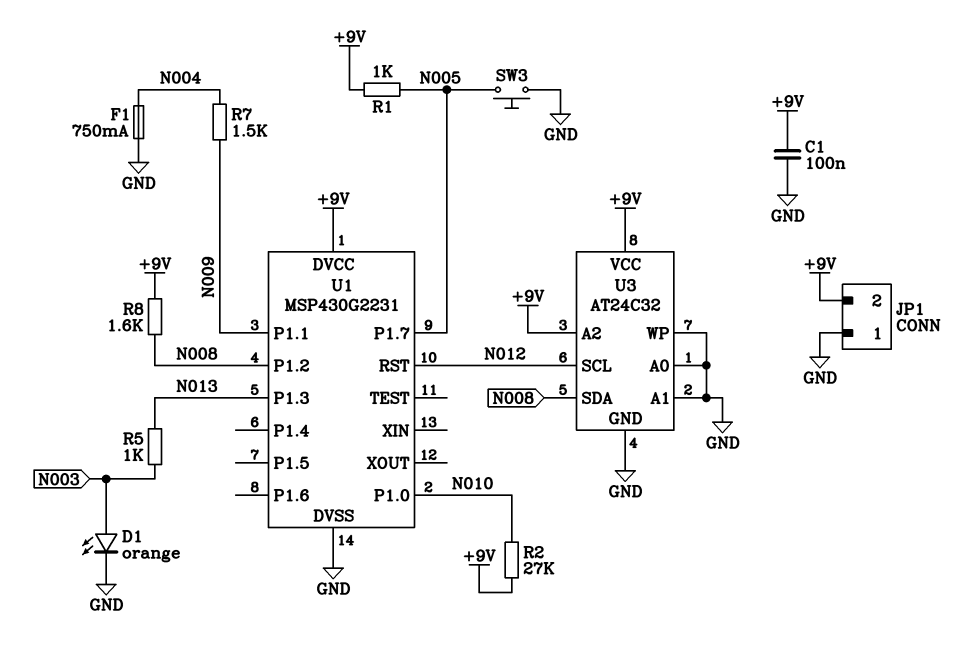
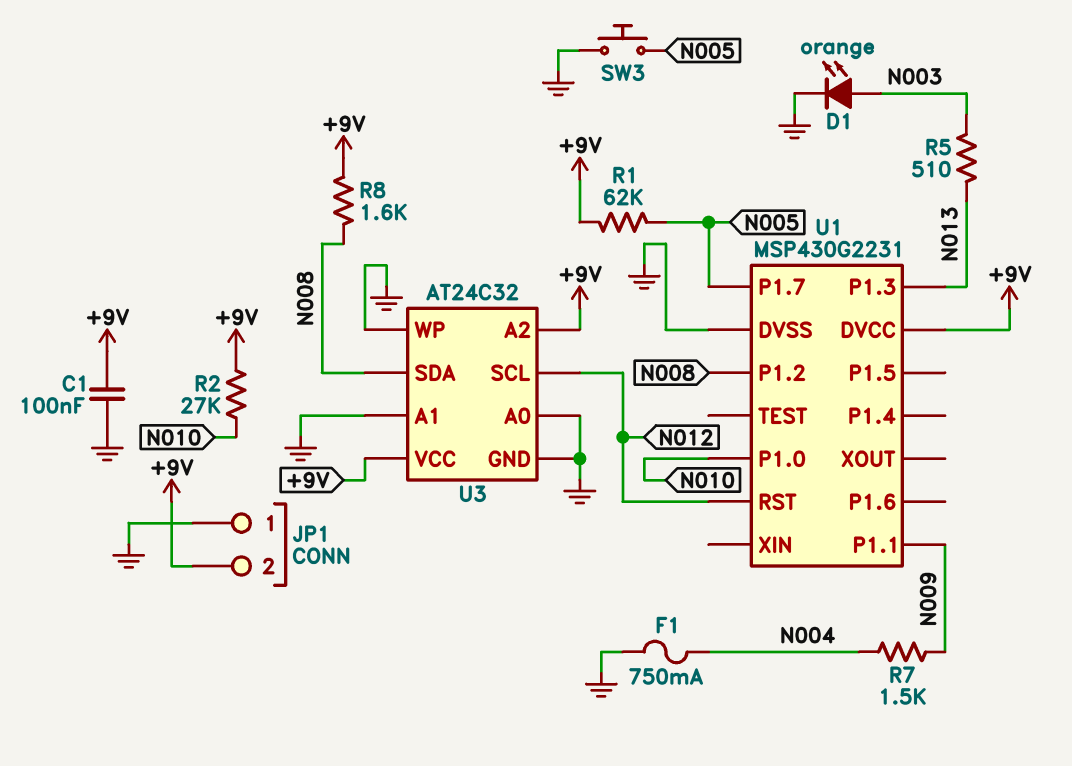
R1: 1k (+9V, N005) -> 62k (+9V, N005)
R5: 1k (N003, N013) -> 510 (N003, N013)

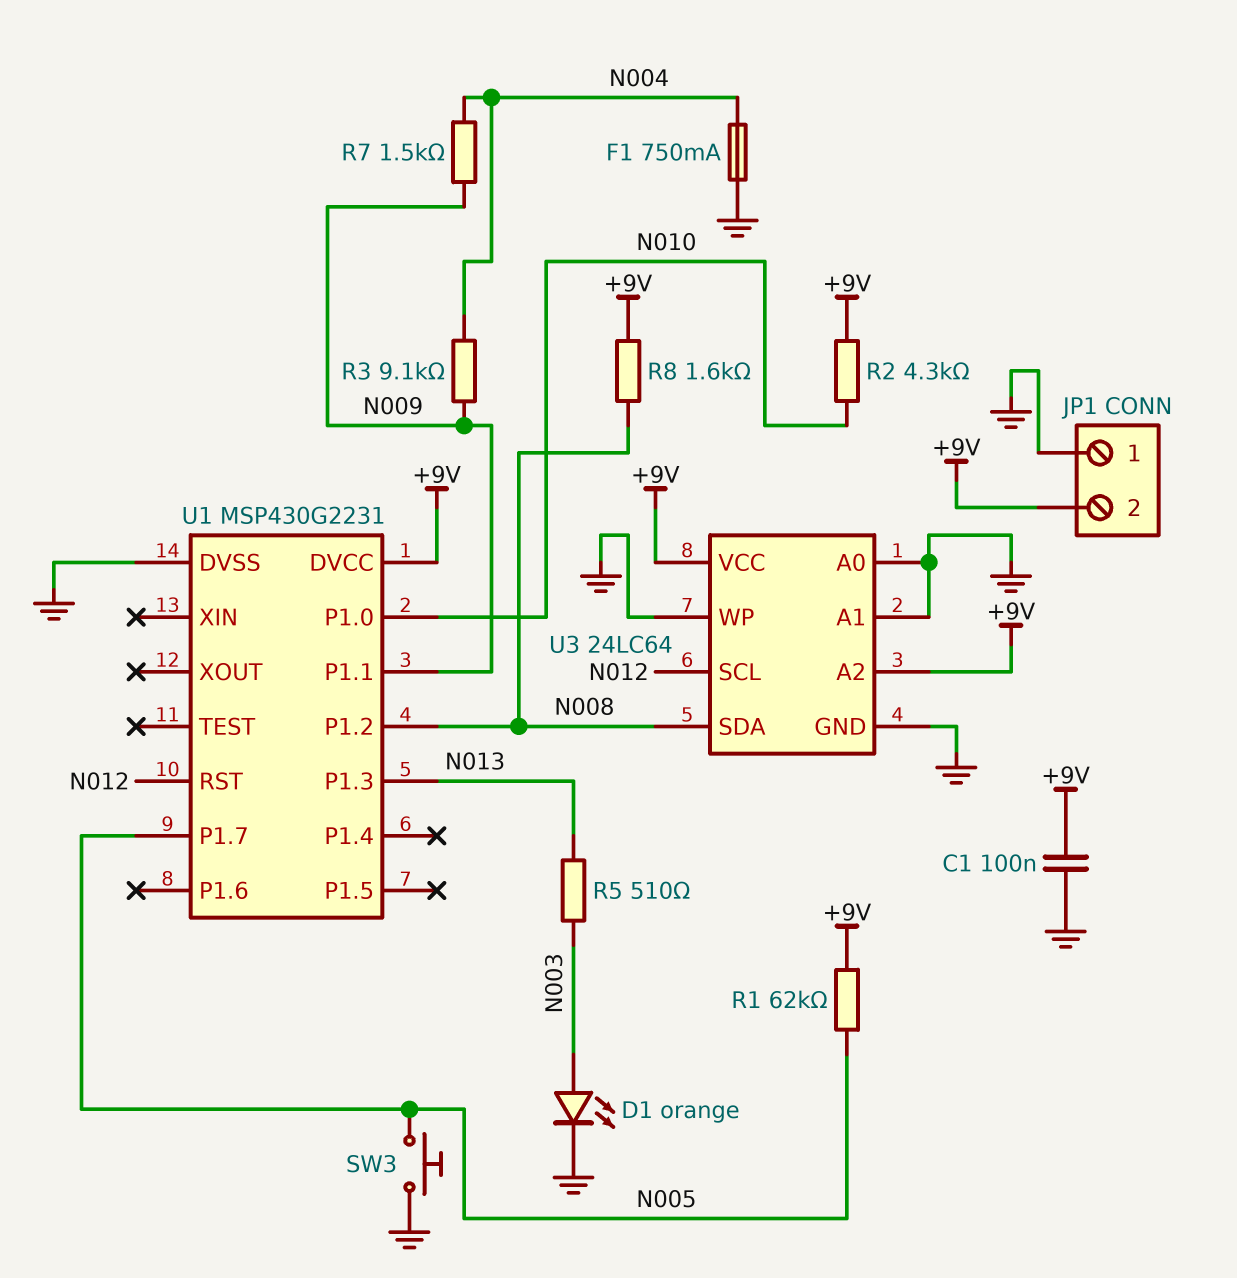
R2: 27k (+9V, N010) -> 4.3k (+9V, N010)
R3: none -> 9.1k (N004, N009)
U3: AT24C32 -> 24LC64

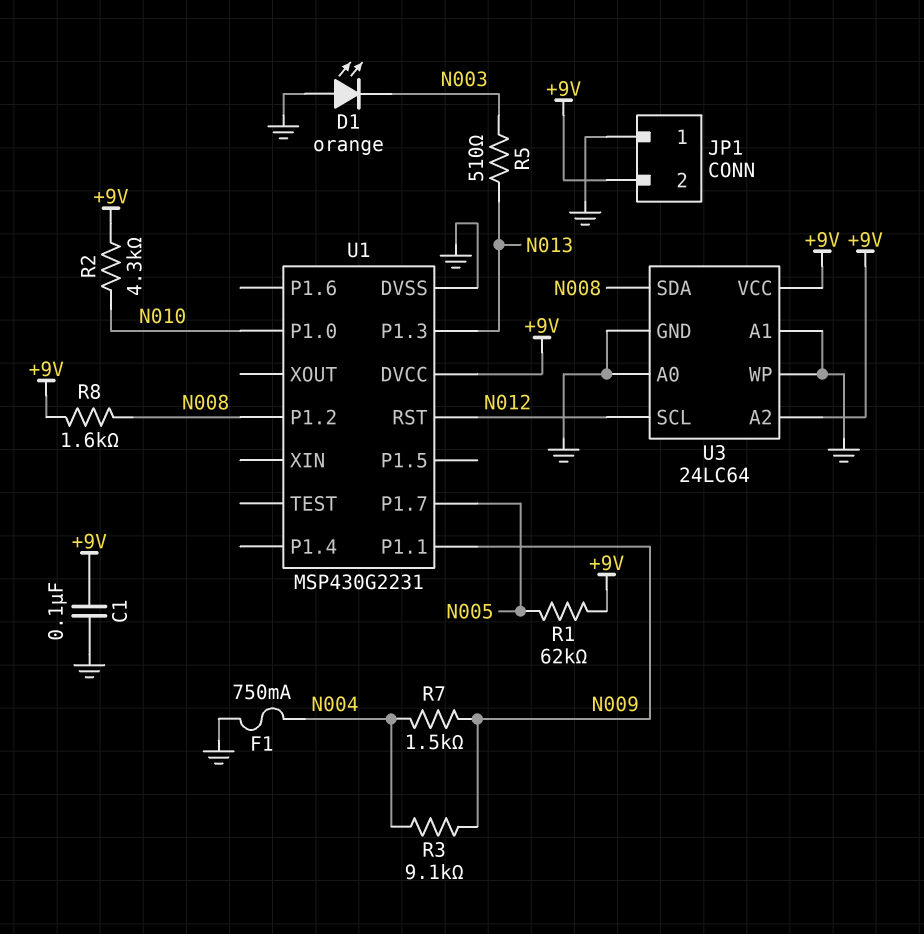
D1: LED orange (A N003, K GND) -> LED orange (A GND, K N003)
SW3: button (GND, N005) -> none

